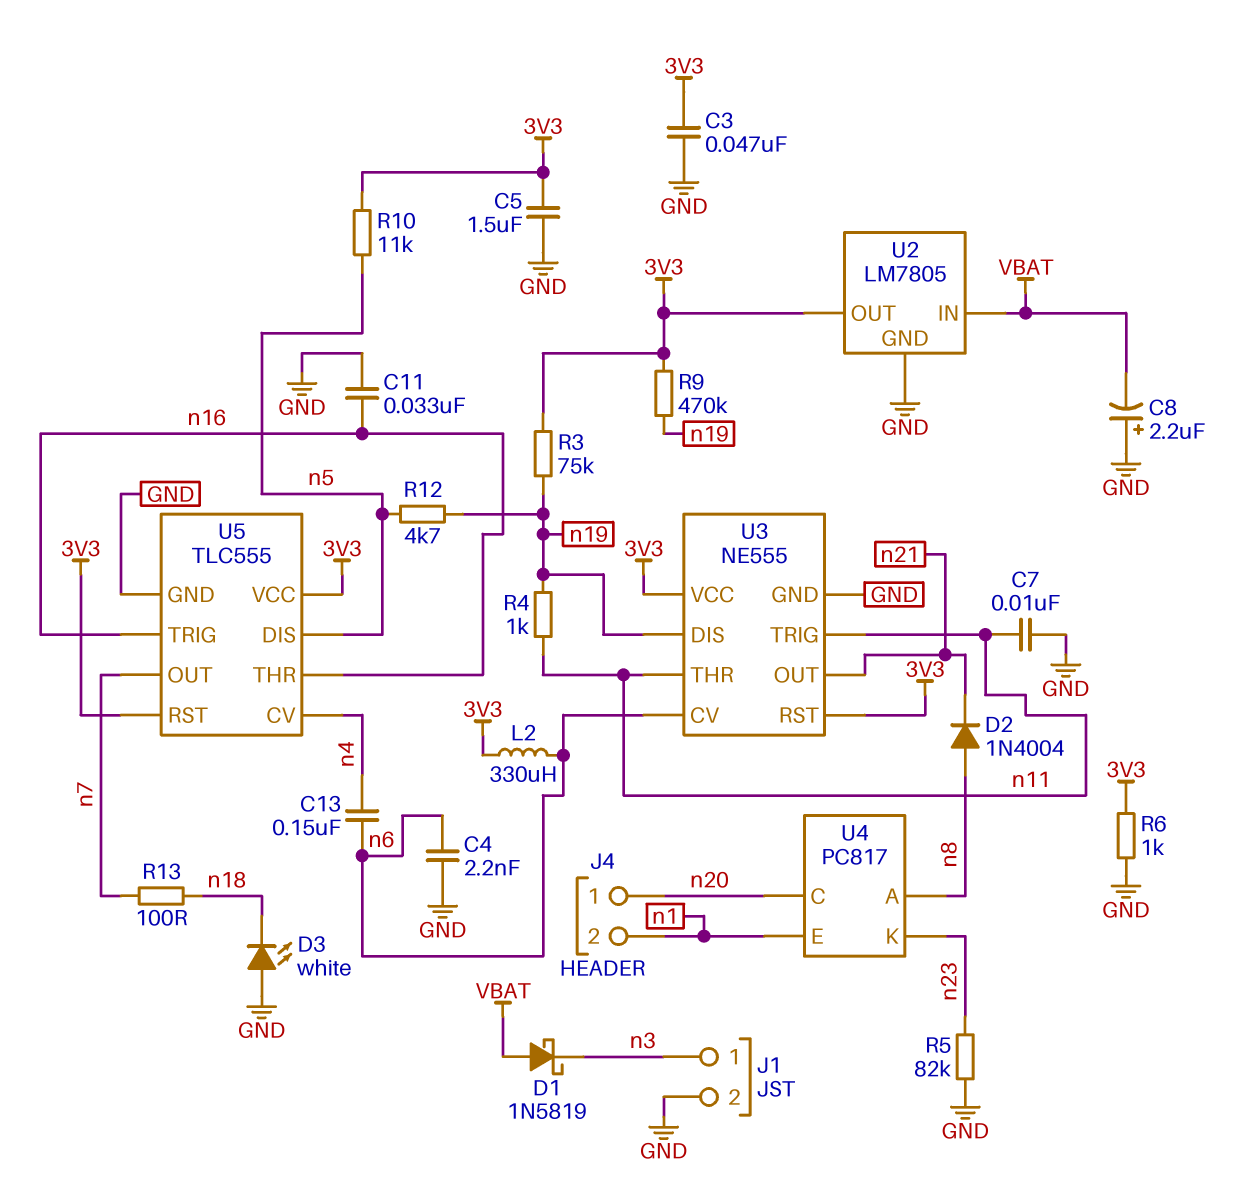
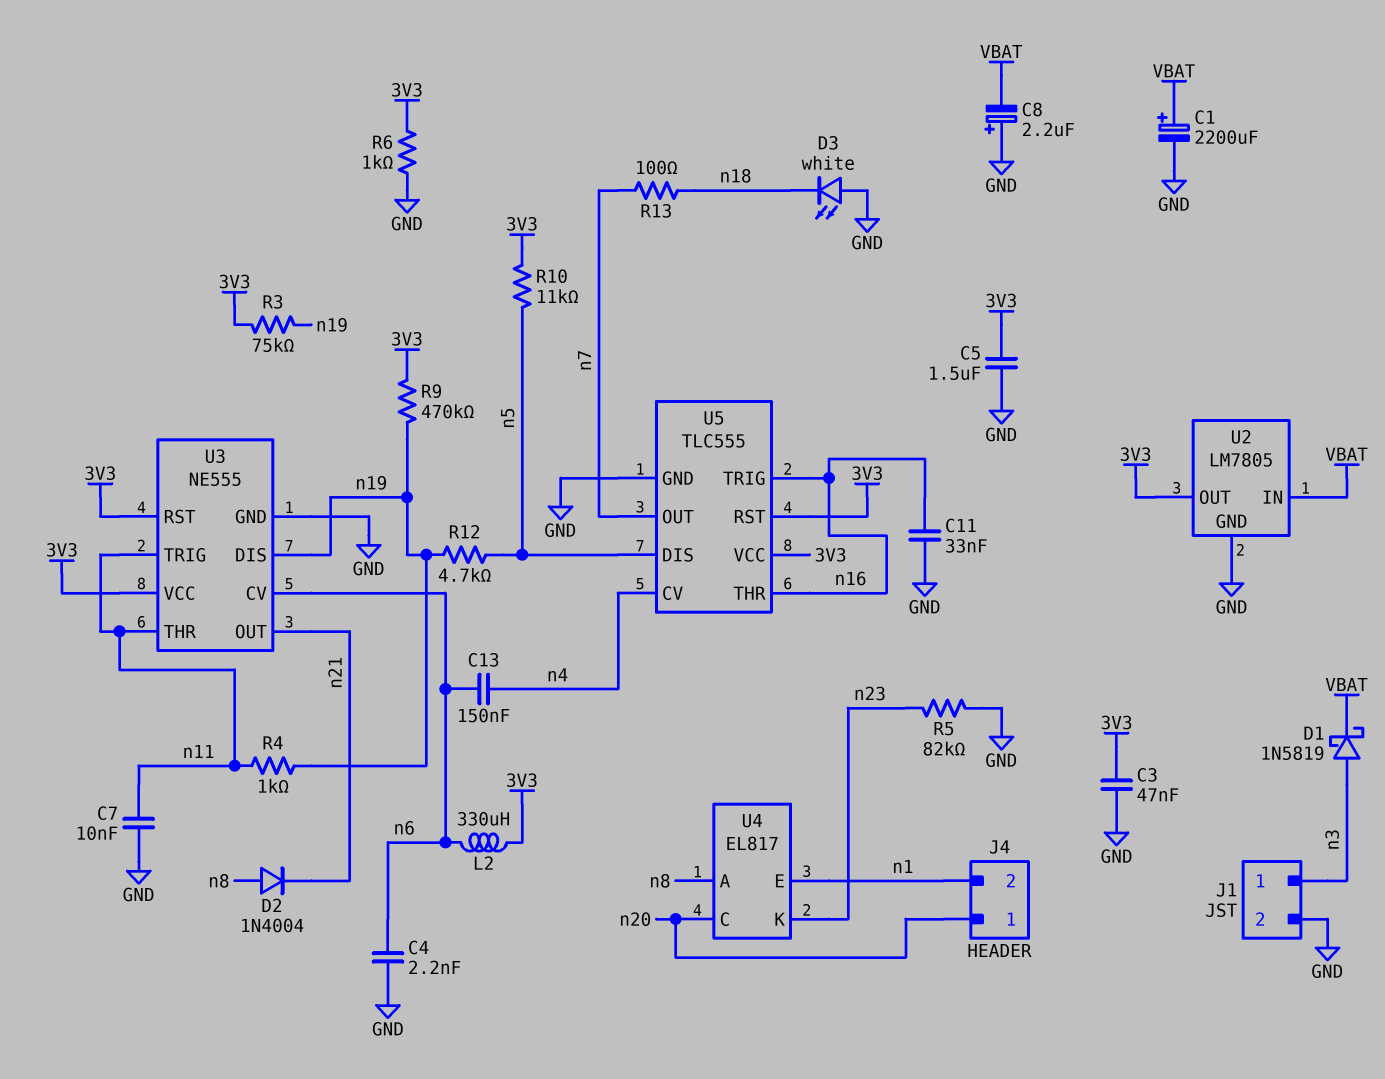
C1: none -> 2200uF (plus VBAT, minus GND)
D1: schottky 1N5819 (A VBAT, K n3) -> schottky 1N5819 (A n3, K VBAT)
U4: PC817 -> EL817

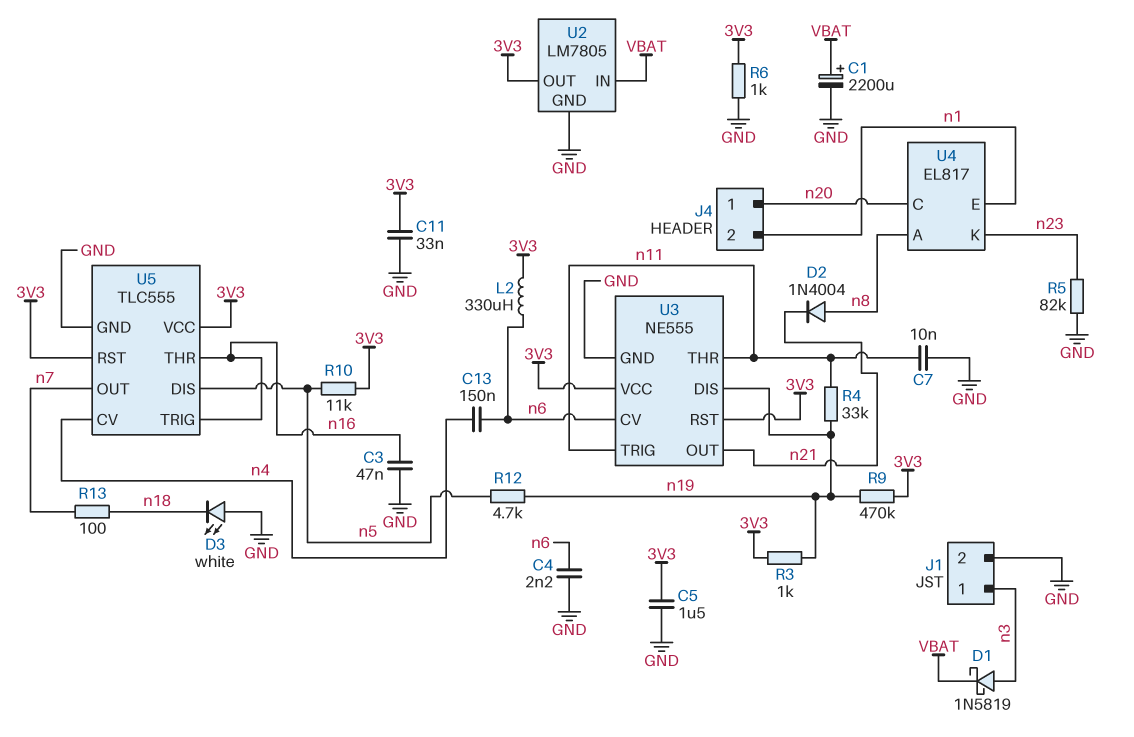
C3: 47nF (3V3, GND) -> 47nF (GND, n16)
C8: 2.2uF (plus GND, minus VBAT) -> none
C11: 33nF (GND, n16) -> 33nF (3V3, GND)
R3: 75k (3V3, n19) -> 1k (3V3, n19)
R4: 1k (n11, n19) -> 33k (n11, n19)

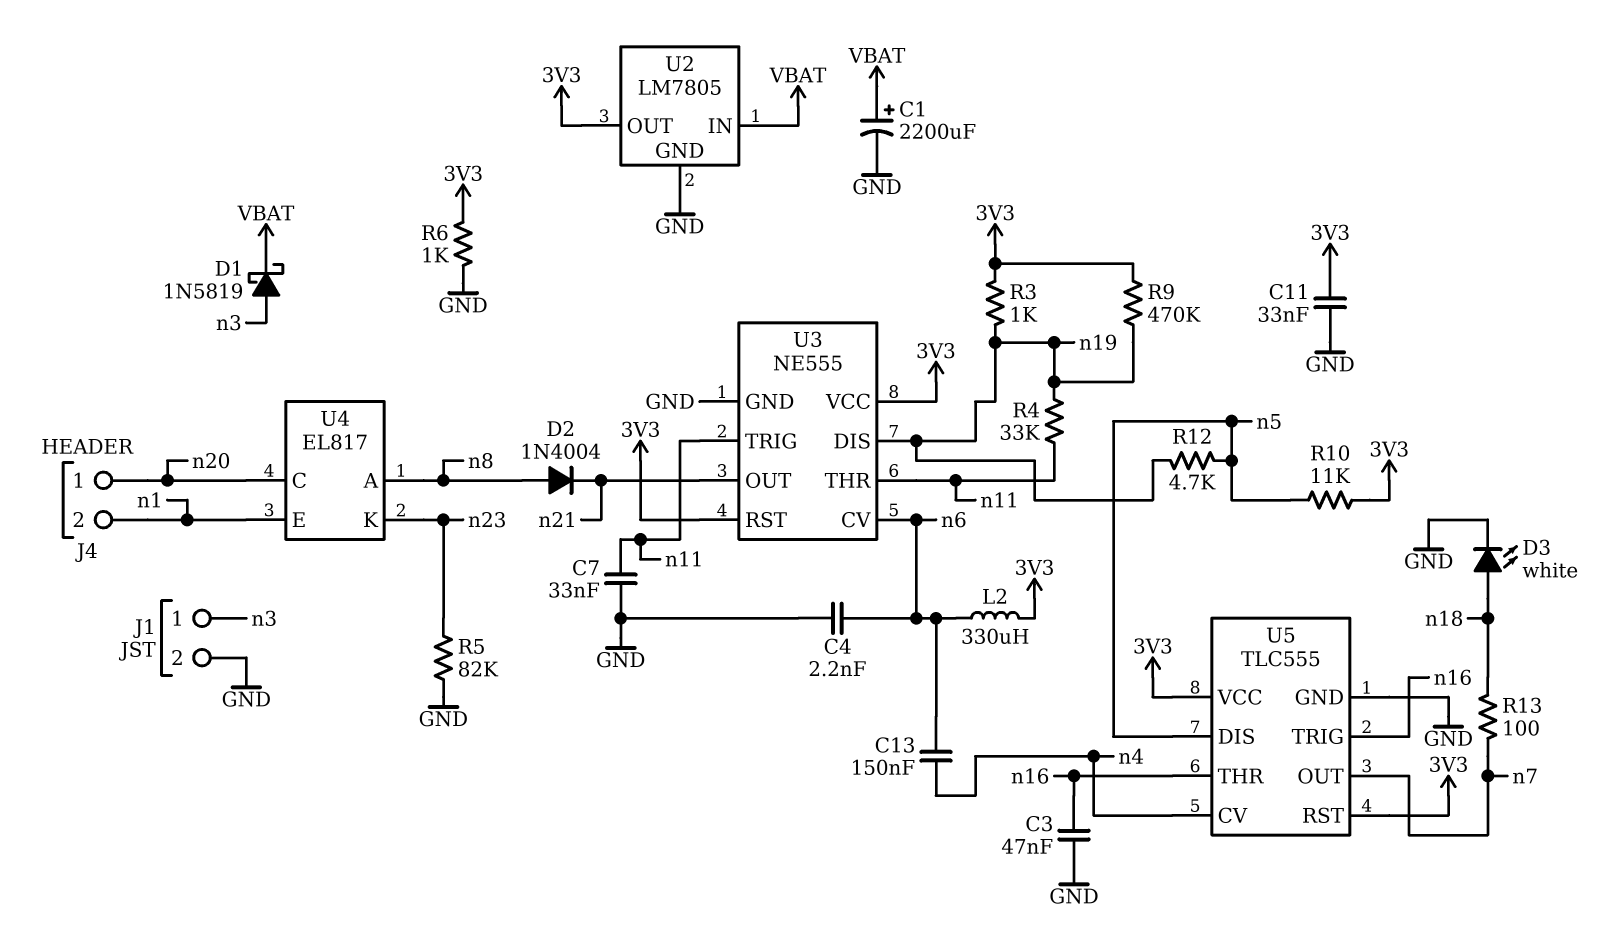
C5: 1.5uF (3V3, GND) -> none
C7: 10nF (GND, n11) -> 33nF (GND, n11)
D3: LED white (A GND, K n18) -> LED white (A n18, K GND)

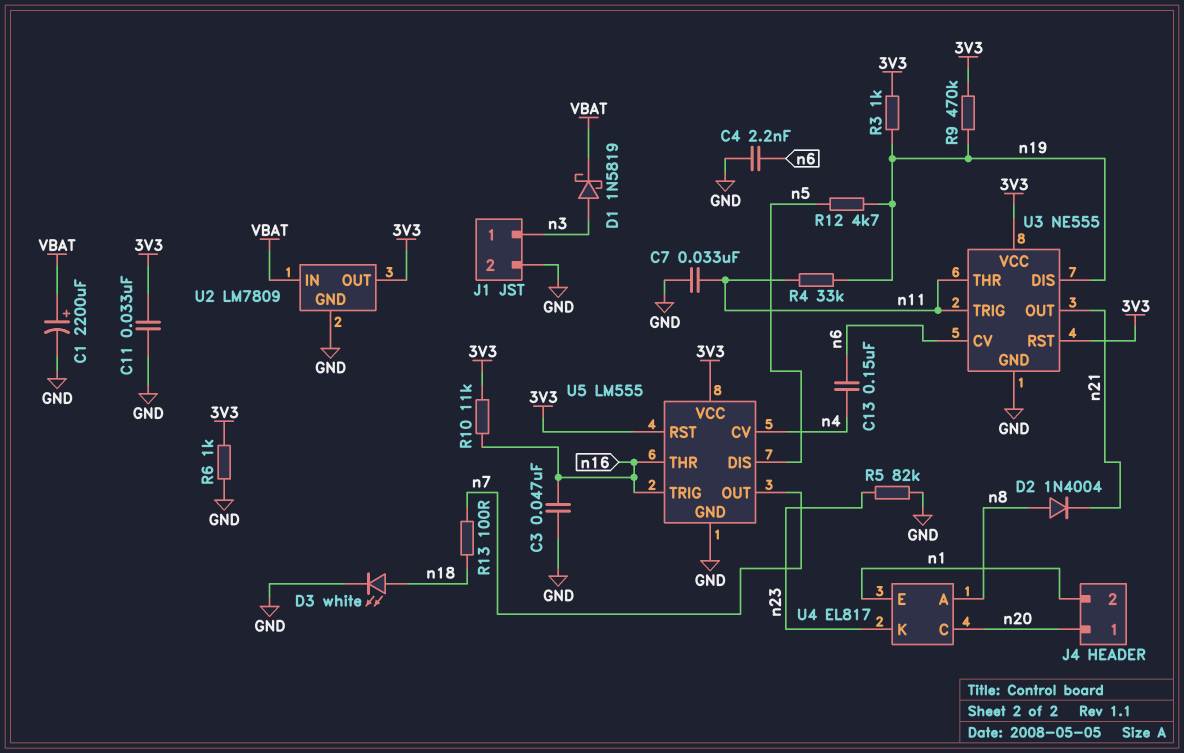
L2: 330uH (3V3, n6) -> none
R10: 11k (3V3, n5) -> 11k (3V3, n16)
U2: LM7805 -> LM7809
U5: TLC555 -> LM555

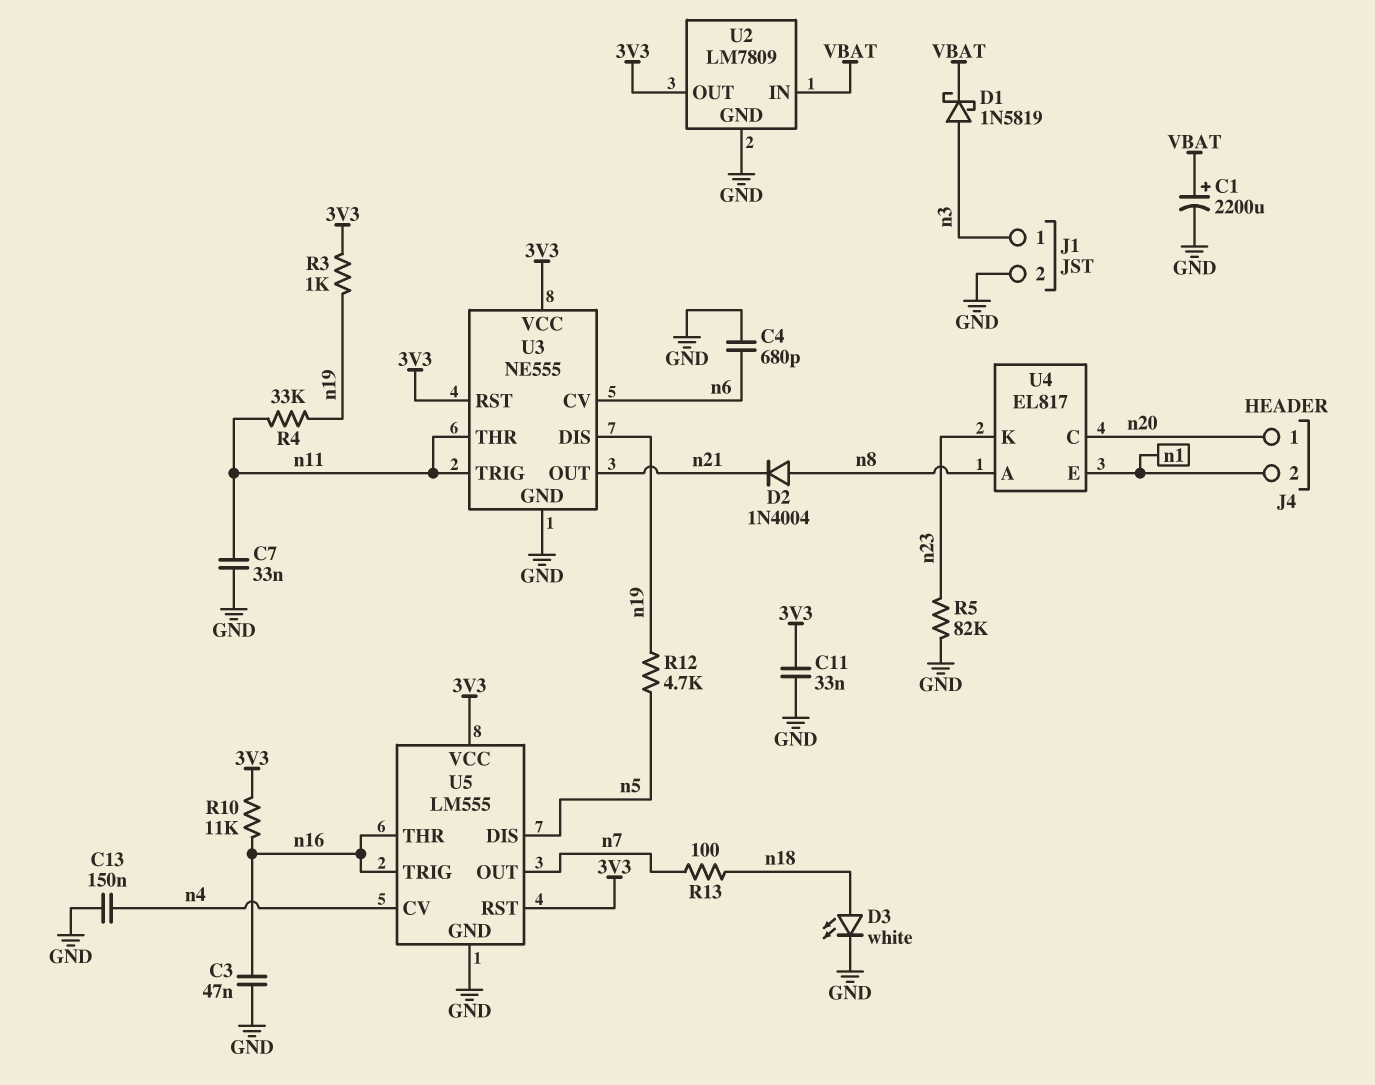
C4: 2.2nF (GND, n6) -> 680pF (GND, n6)
C13: 150nF (n4, n6) -> 150nF (GND, n4)
R6: 1k (3V3, GND) -> none
R9: 470k (3V3, n19) -> none

